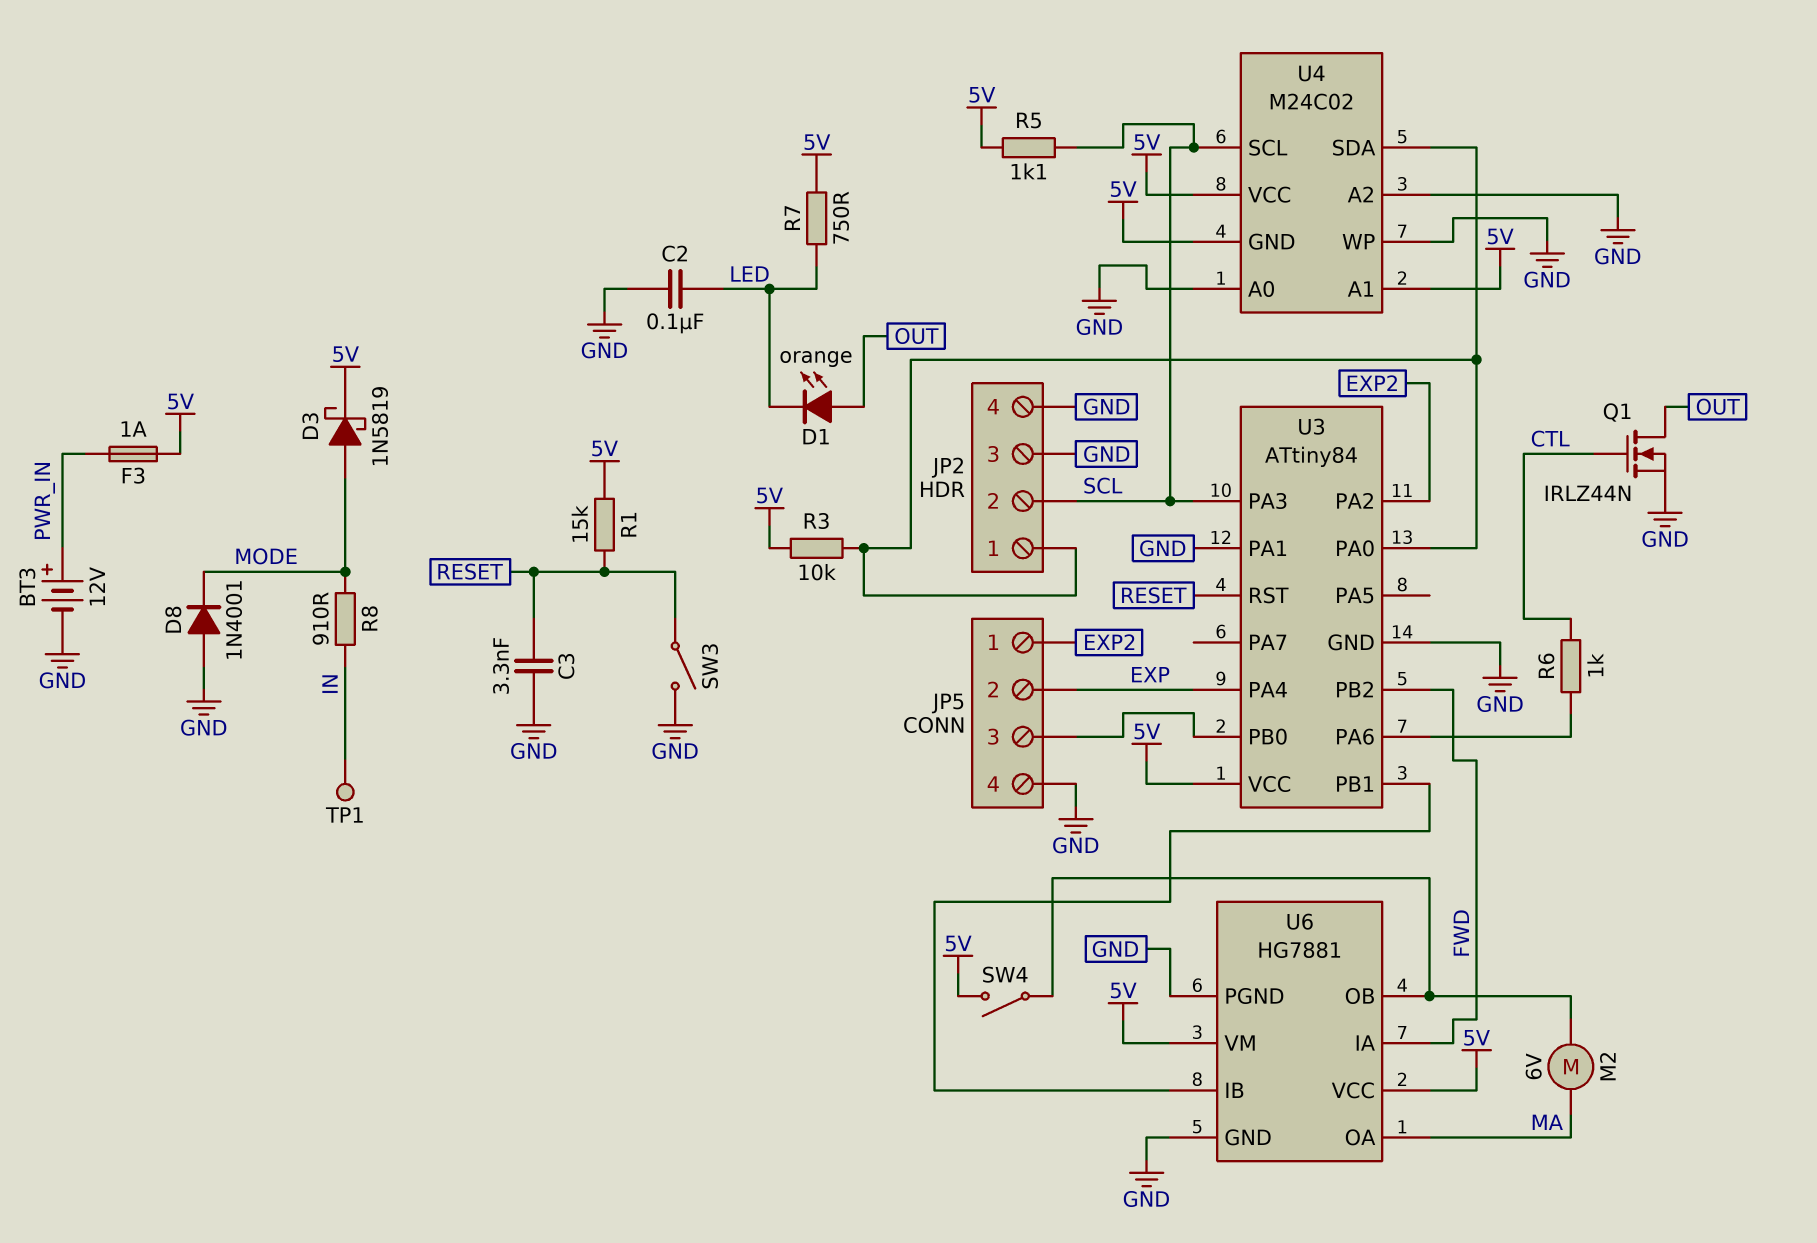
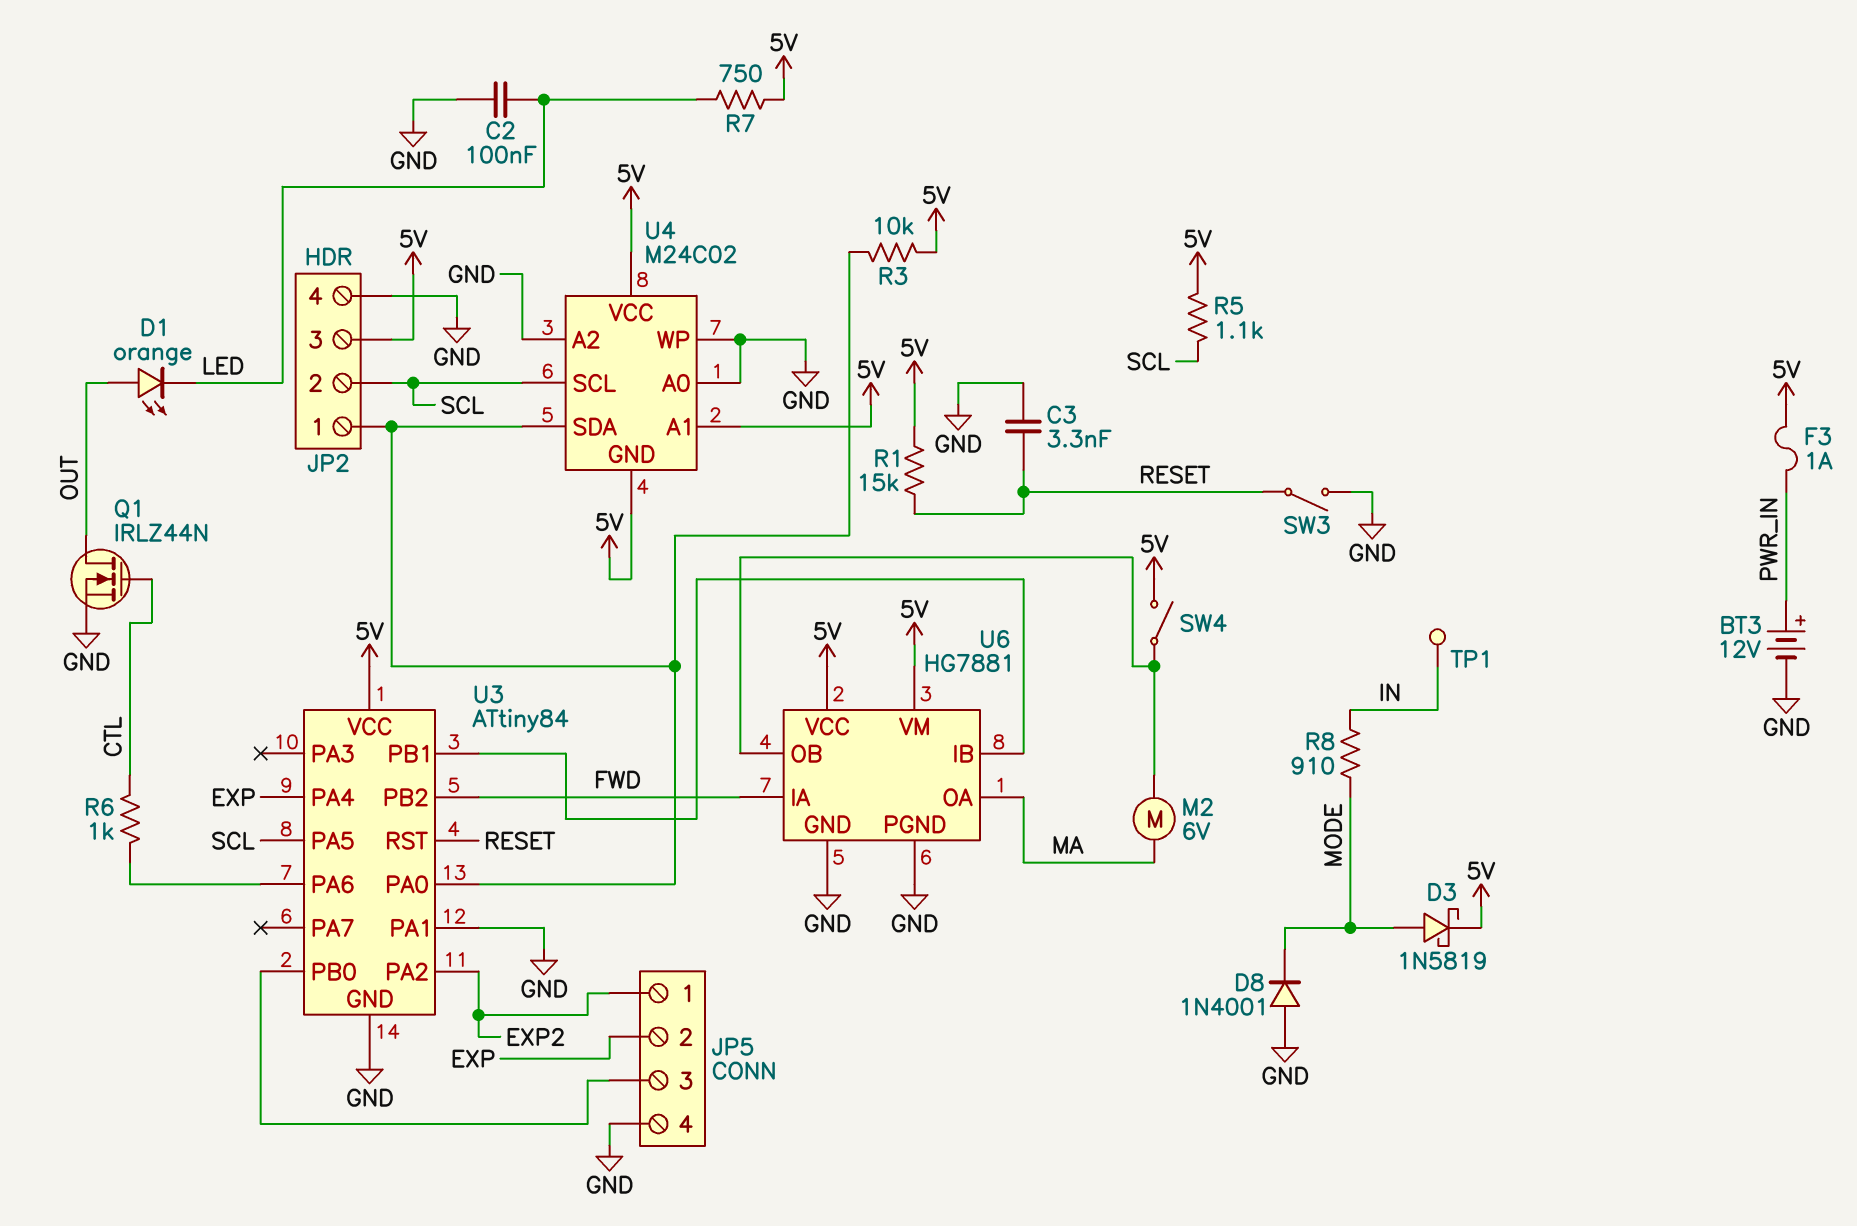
JP2 pin 3: GND -> 5V
U3 pin PA3: SCL -> none
U3 pin PA5: none -> SCL

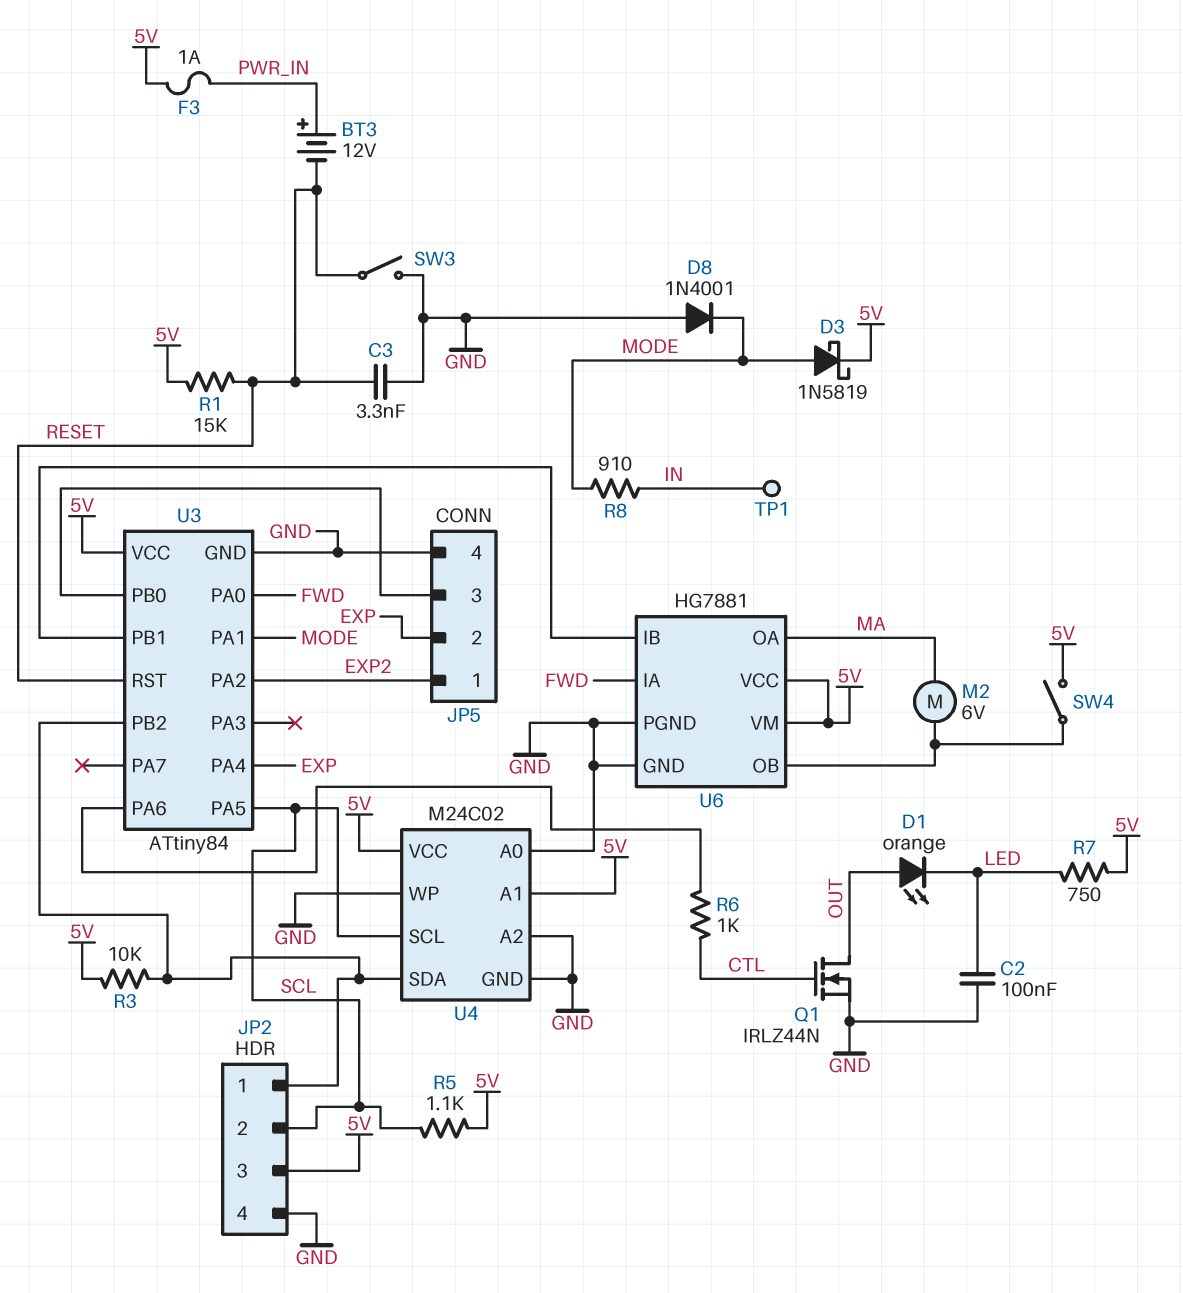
BT3: 12V (plus PWR_IN, minus GND) -> 12V (plus PWR_IN, minus RESET)
U3 pin PA0: JP2/1 -> FWD
U3 pin PA1: GND -> MODE
U3 pin PB2: FWD -> JP2/1
U4 pin GND: 5V -> GND

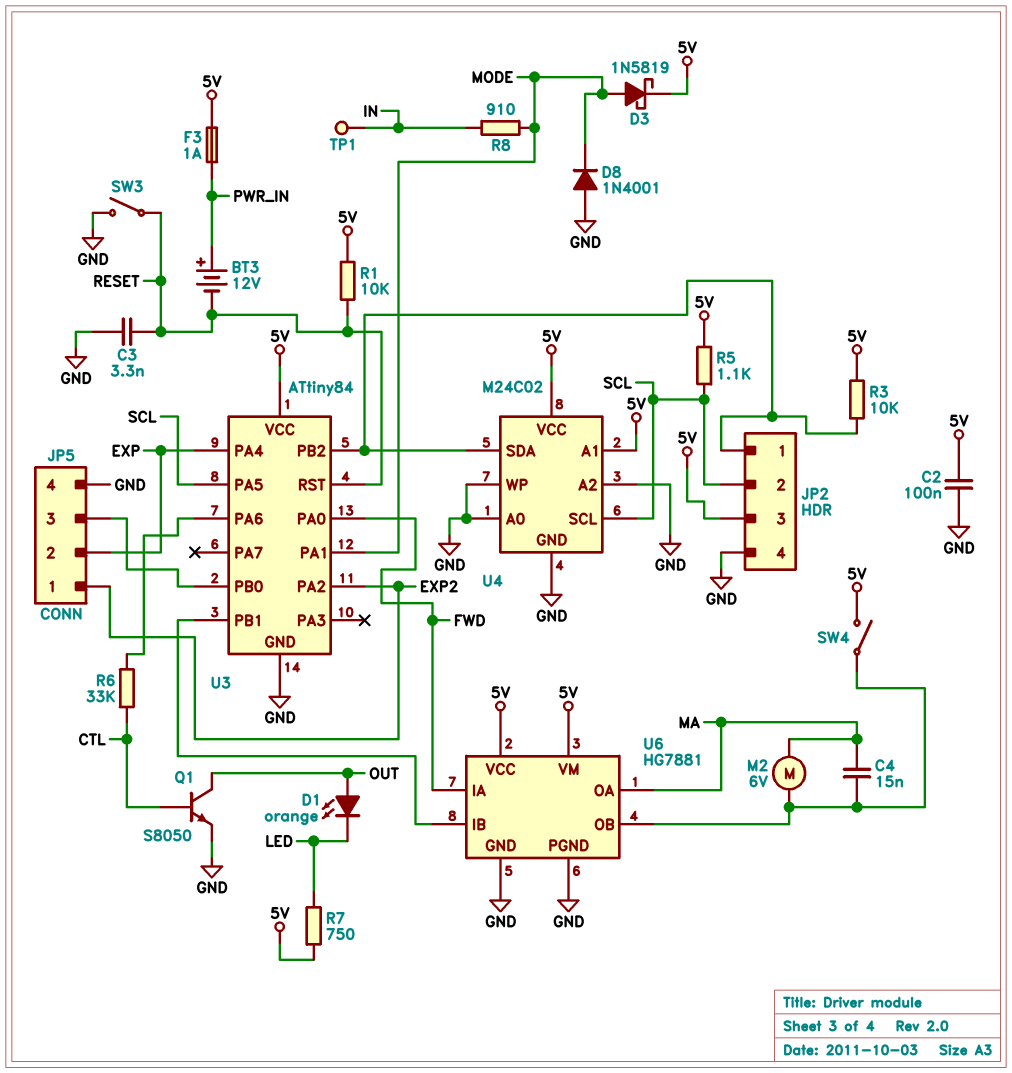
C2: 100nF (GND, LED) -> 100nF (5V, GND)
C4: none -> 15nF (MA, U6/OB)
Q1: NMOS IRLZ44N (G CTL, D OUT, S GND) -> NPN S8050 (B CTL, C OUT, E GND)
R1: 15k (5V, RESET) -> 10k (5V, RESET)
R6: 1k (CTL, U3/PA6) -> 33k (CTL, U3/PA6)

